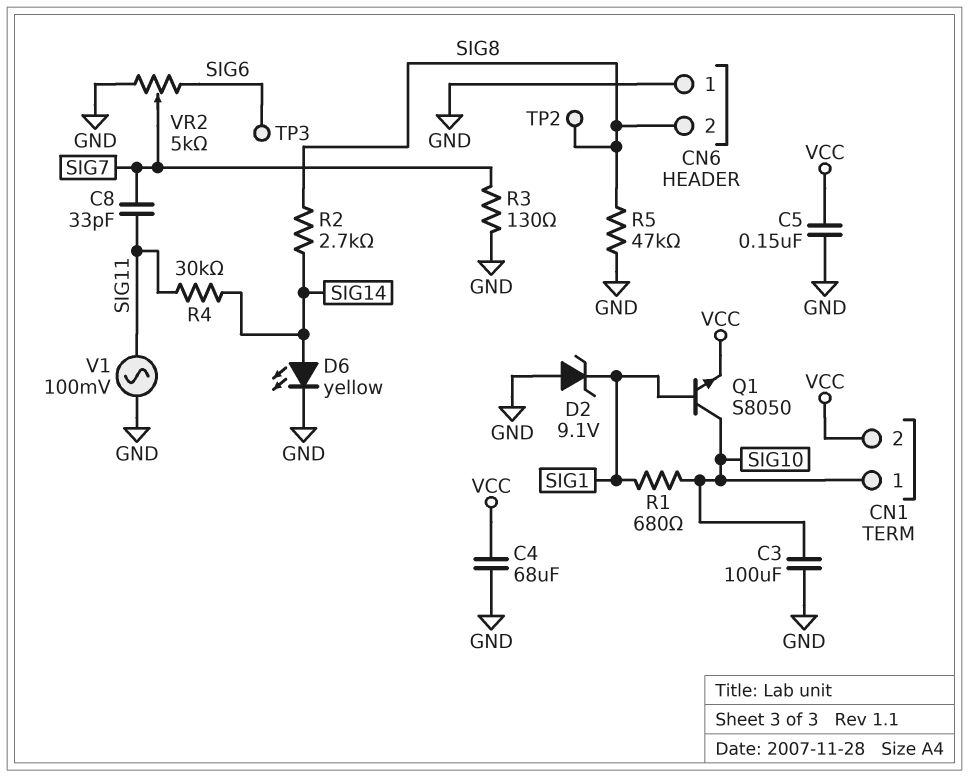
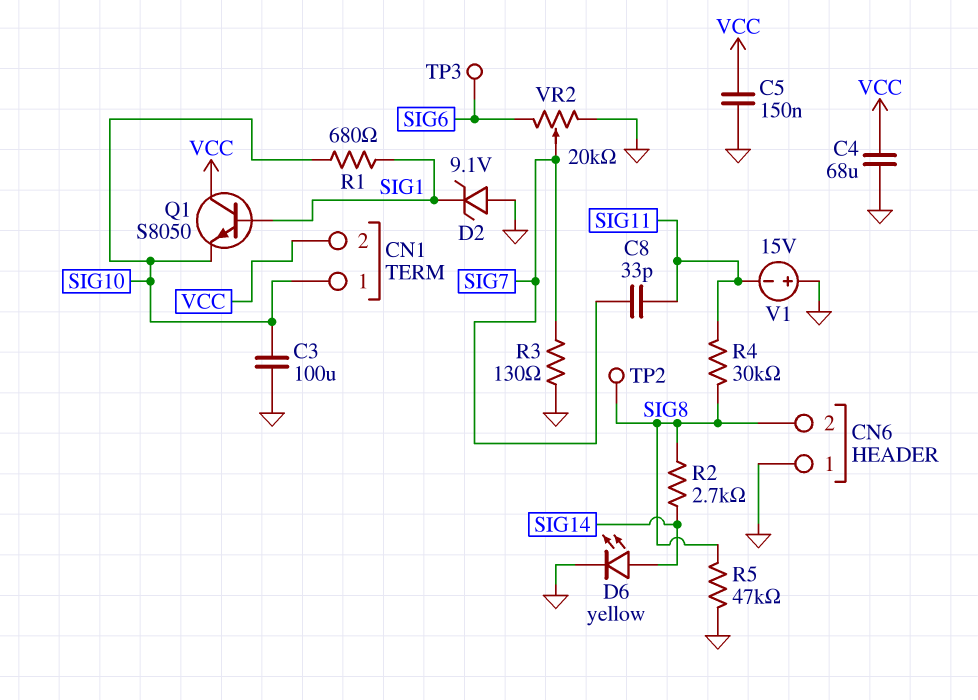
Q1: NPN S8050 (B SIG1, C SIG10, E VCC) -> NPN S8050 (B SIG1, C VCC, E SIG10)
R4: 30k (SIG11, SIG14) -> 30k (SIG8, SIG11)
V1: AC 100mV (GND, SIG11) -> 15V (plus GND, minus SIG11)
VR2: 5k (GND, SIG6, wiper SIG7) -> 20k (GND, SIG6, wiper SIG7)

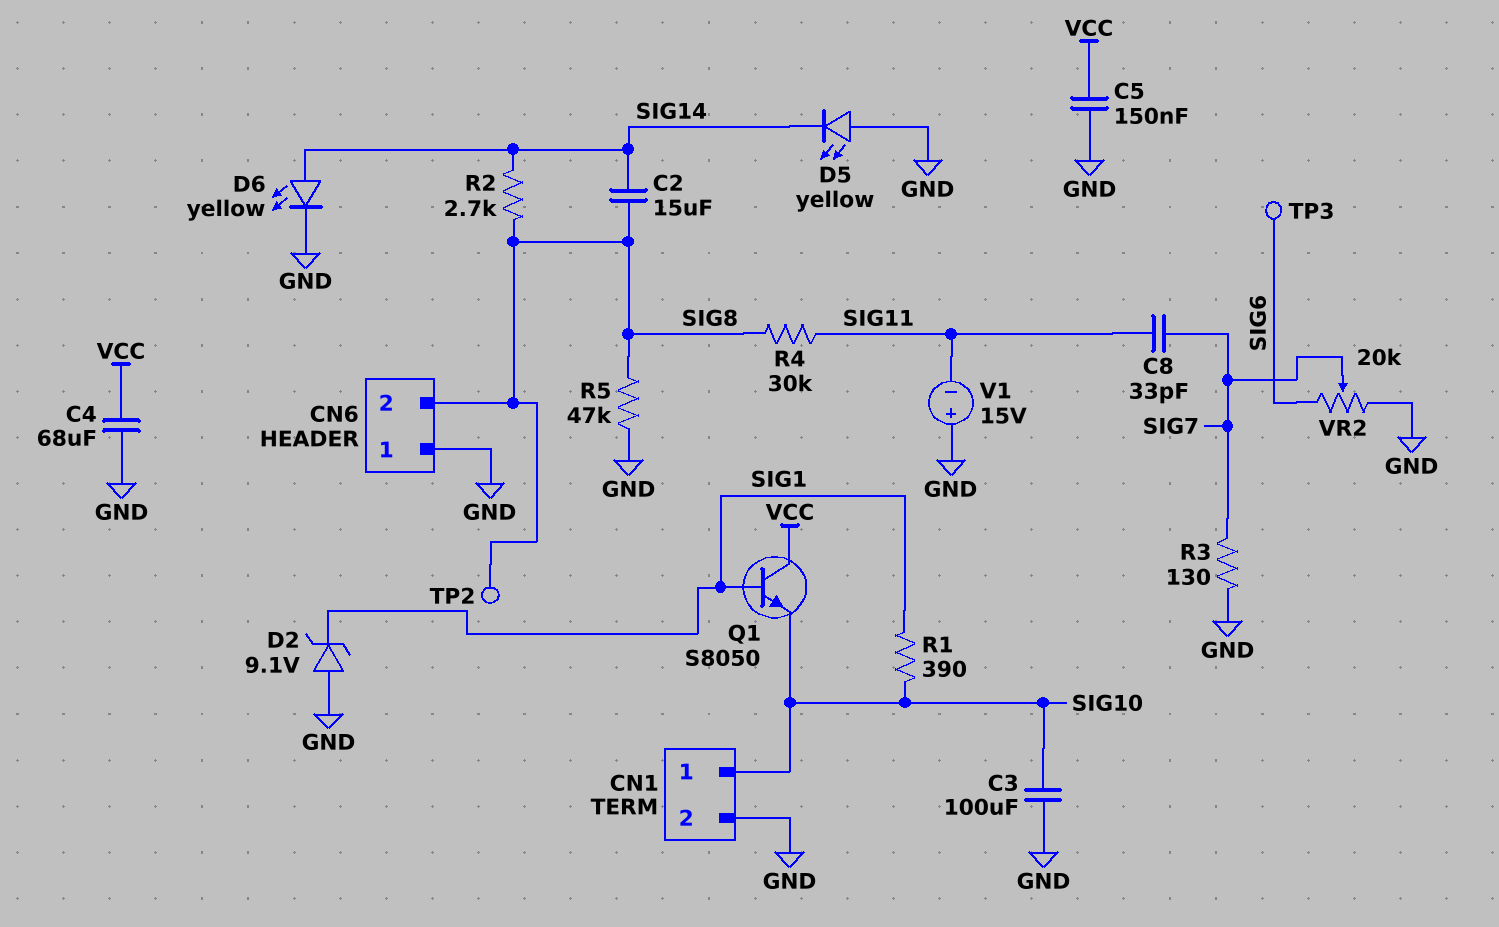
C2: none -> 15uF (SIG8, SIG14)
CN1 pin 2: VCC -> GND
D5: none -> LED yellow (A GND, K SIG14)
R1: 680 (SIG1, SIG10) -> 390 (SIG1, SIG10)

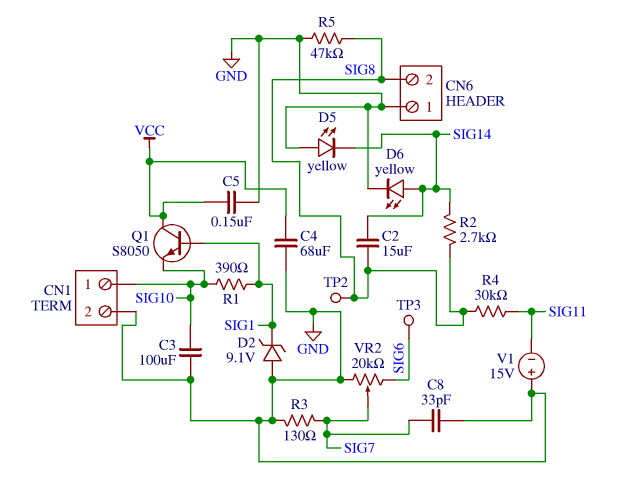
C8: 33pF (SIG7, SIG11) -> 33pF (GND, SIG7)

